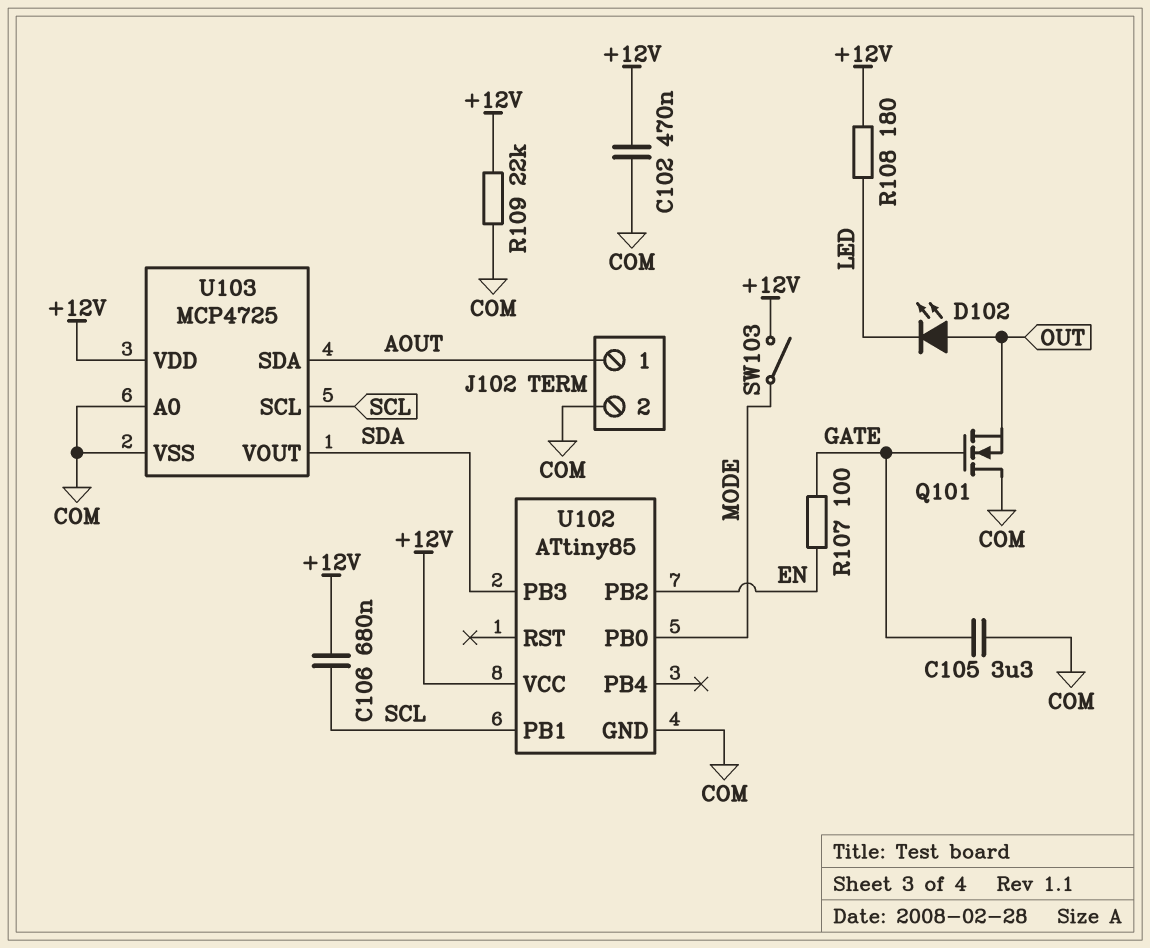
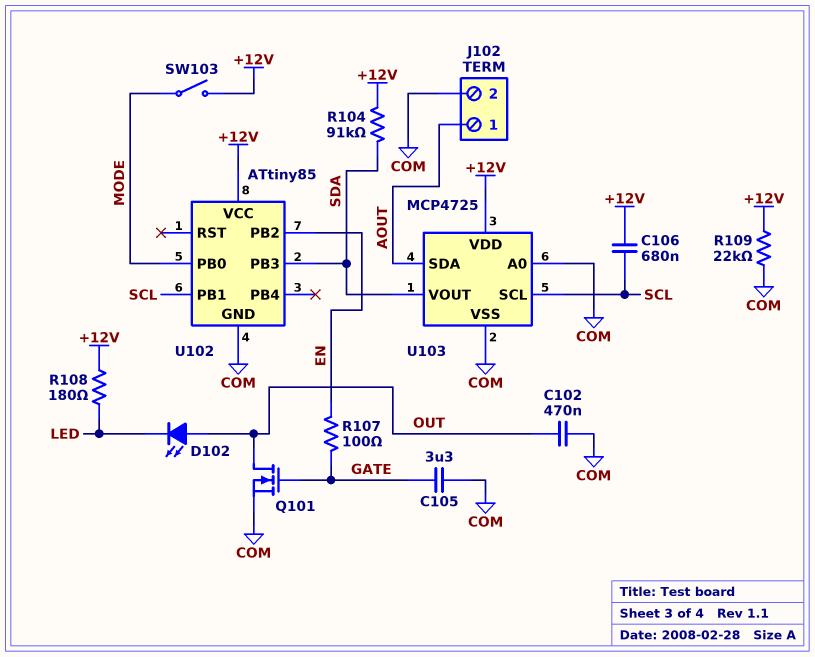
C102: 470nF (+12V, COM) -> 470nF (COM, OUT)
Q101: NMOS (G GATE, D COM, S OUT) -> NMOS (G GATE, D OUT, S COM)
R104: none -> 91k (+12V, SDA)

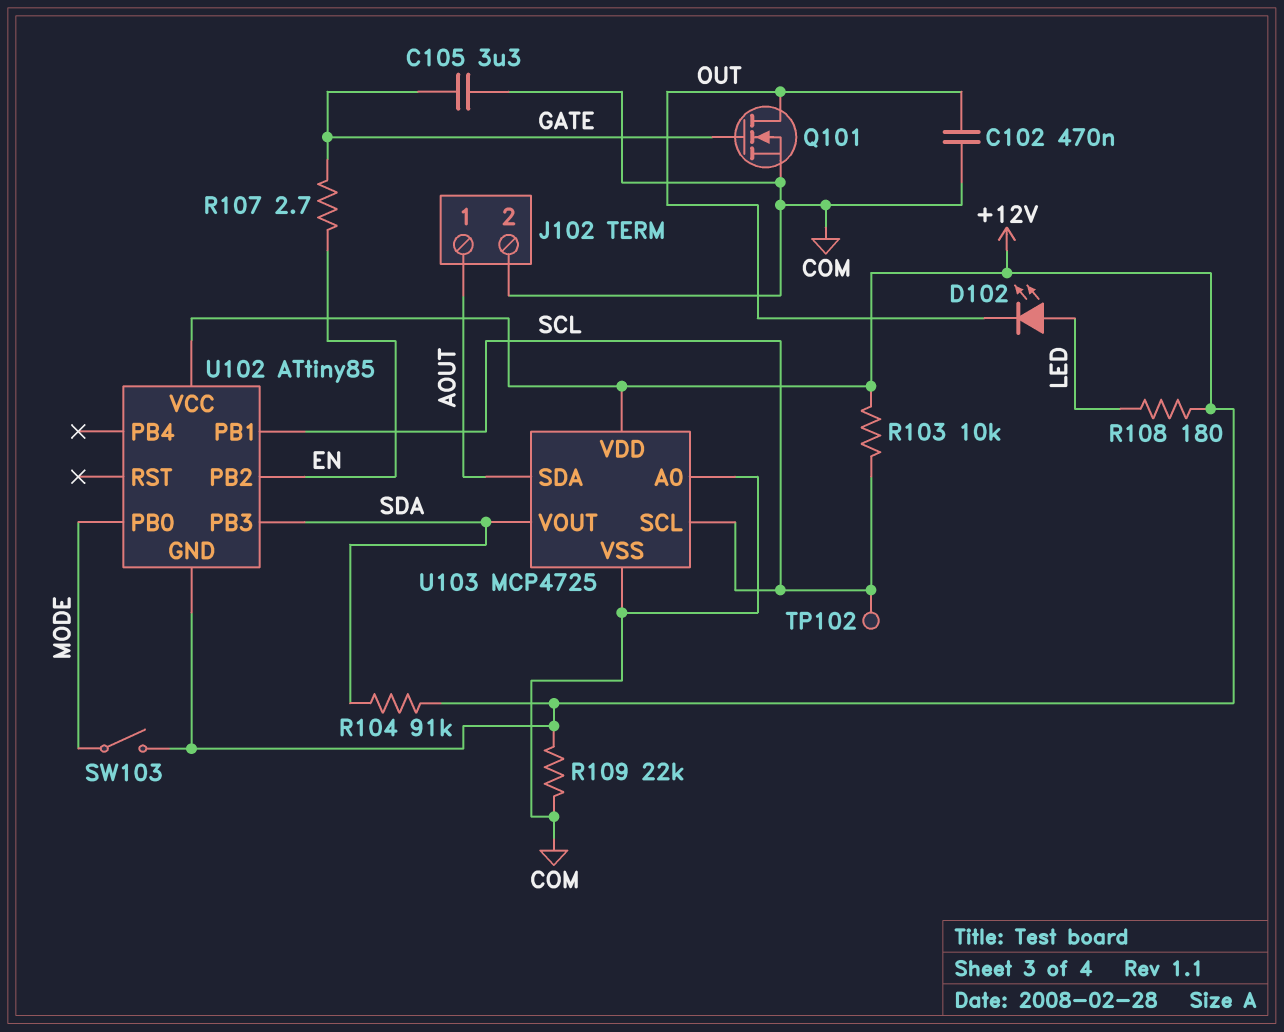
C106: 680nF (+12V, SCL) -> none
D102: LED (A OUT, K LED) -> LED (A LED, K OUT)
R103: none -> 10k (+12V, SCL)
R107: 100 (EN, GATE) -> 2.7 (EN, GATE)
TP102: none -> test point (SCL)
U102 pin GND: COM -> +12V

